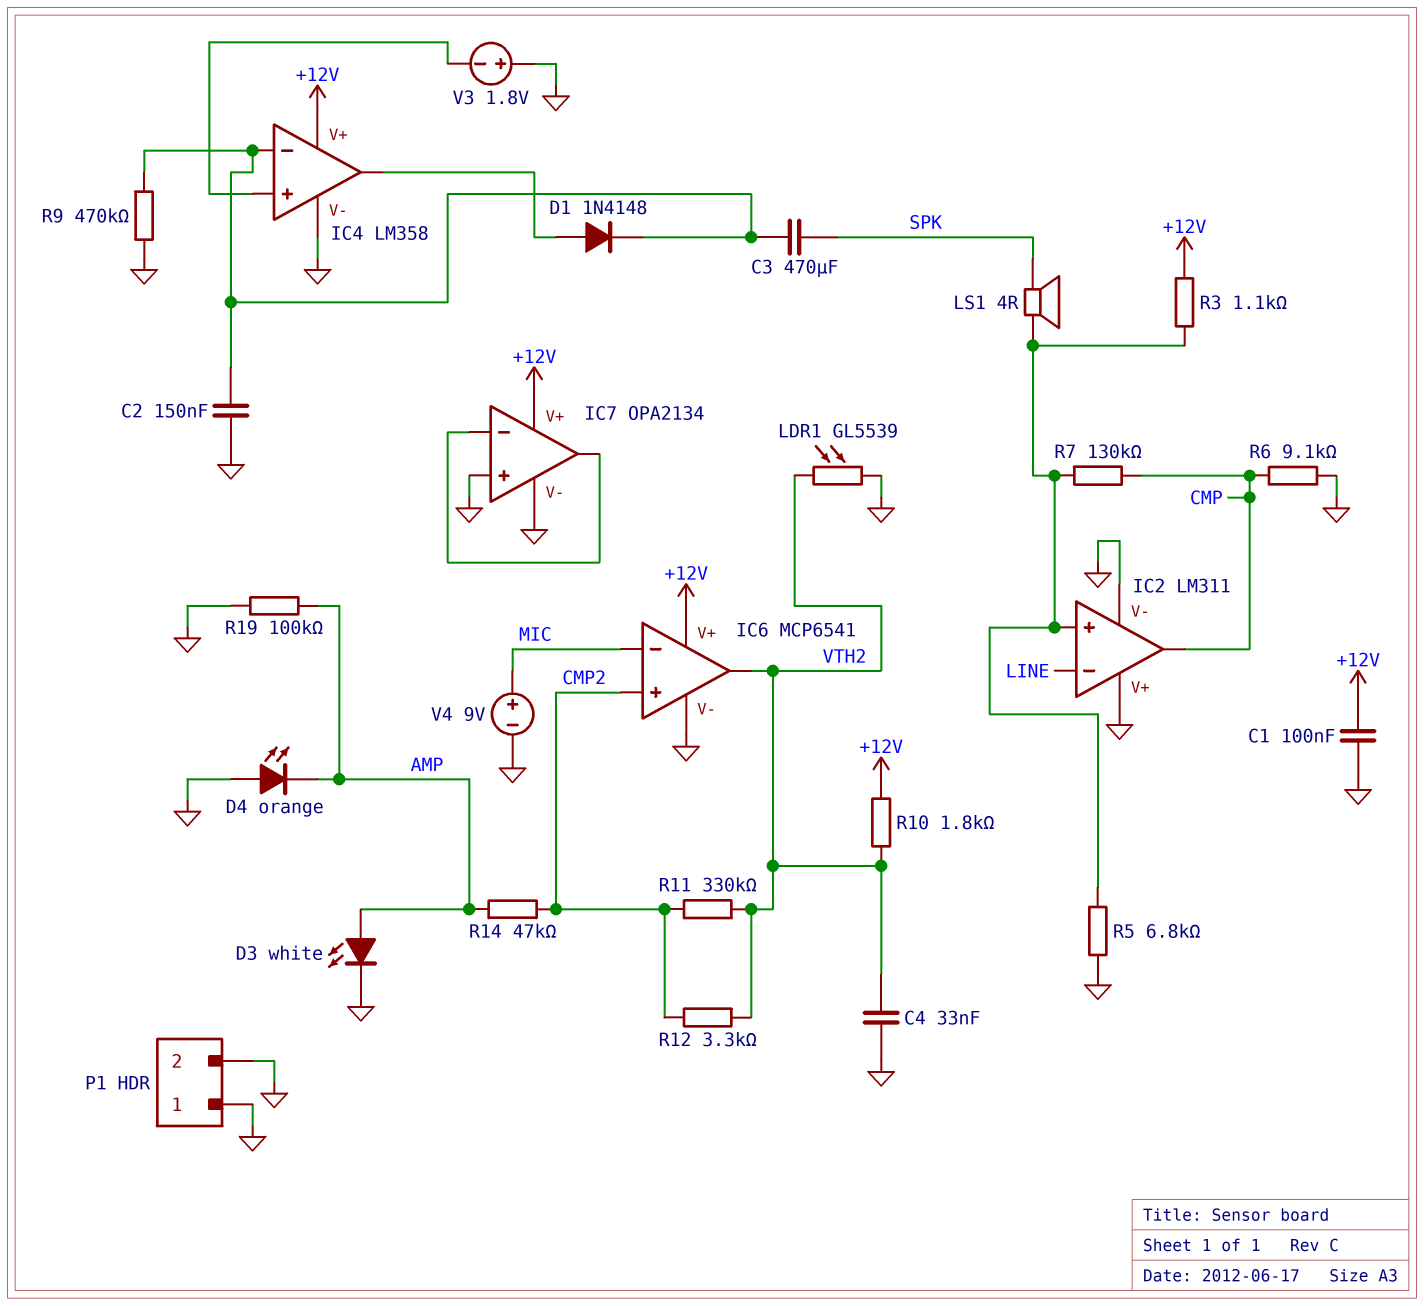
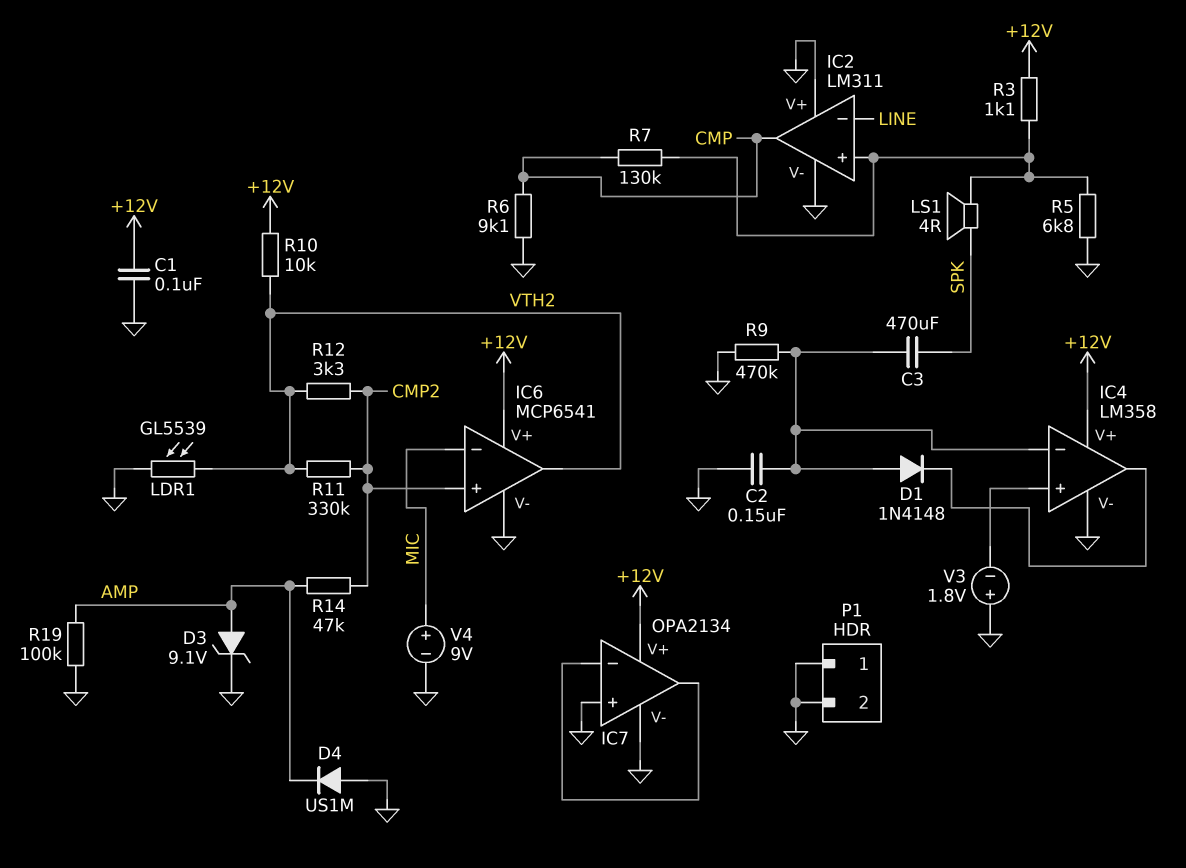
C4: 33nF (GND, VTH2) -> none
D1: diode 1N4148 (A IC4/out, K IC4/in-) -> diode 1N4148 (A IC4/in-, K IC4/out)
D3: LED white (A AMP, K GND) -> zener 9.1V (A AMP, K GND)
D4: LED orange (A GND, K AMP) -> diode US1M (A GND, K AMP)
R10: 1.8k (+12V, VTH2) -> 10k (+12V, VTH2)

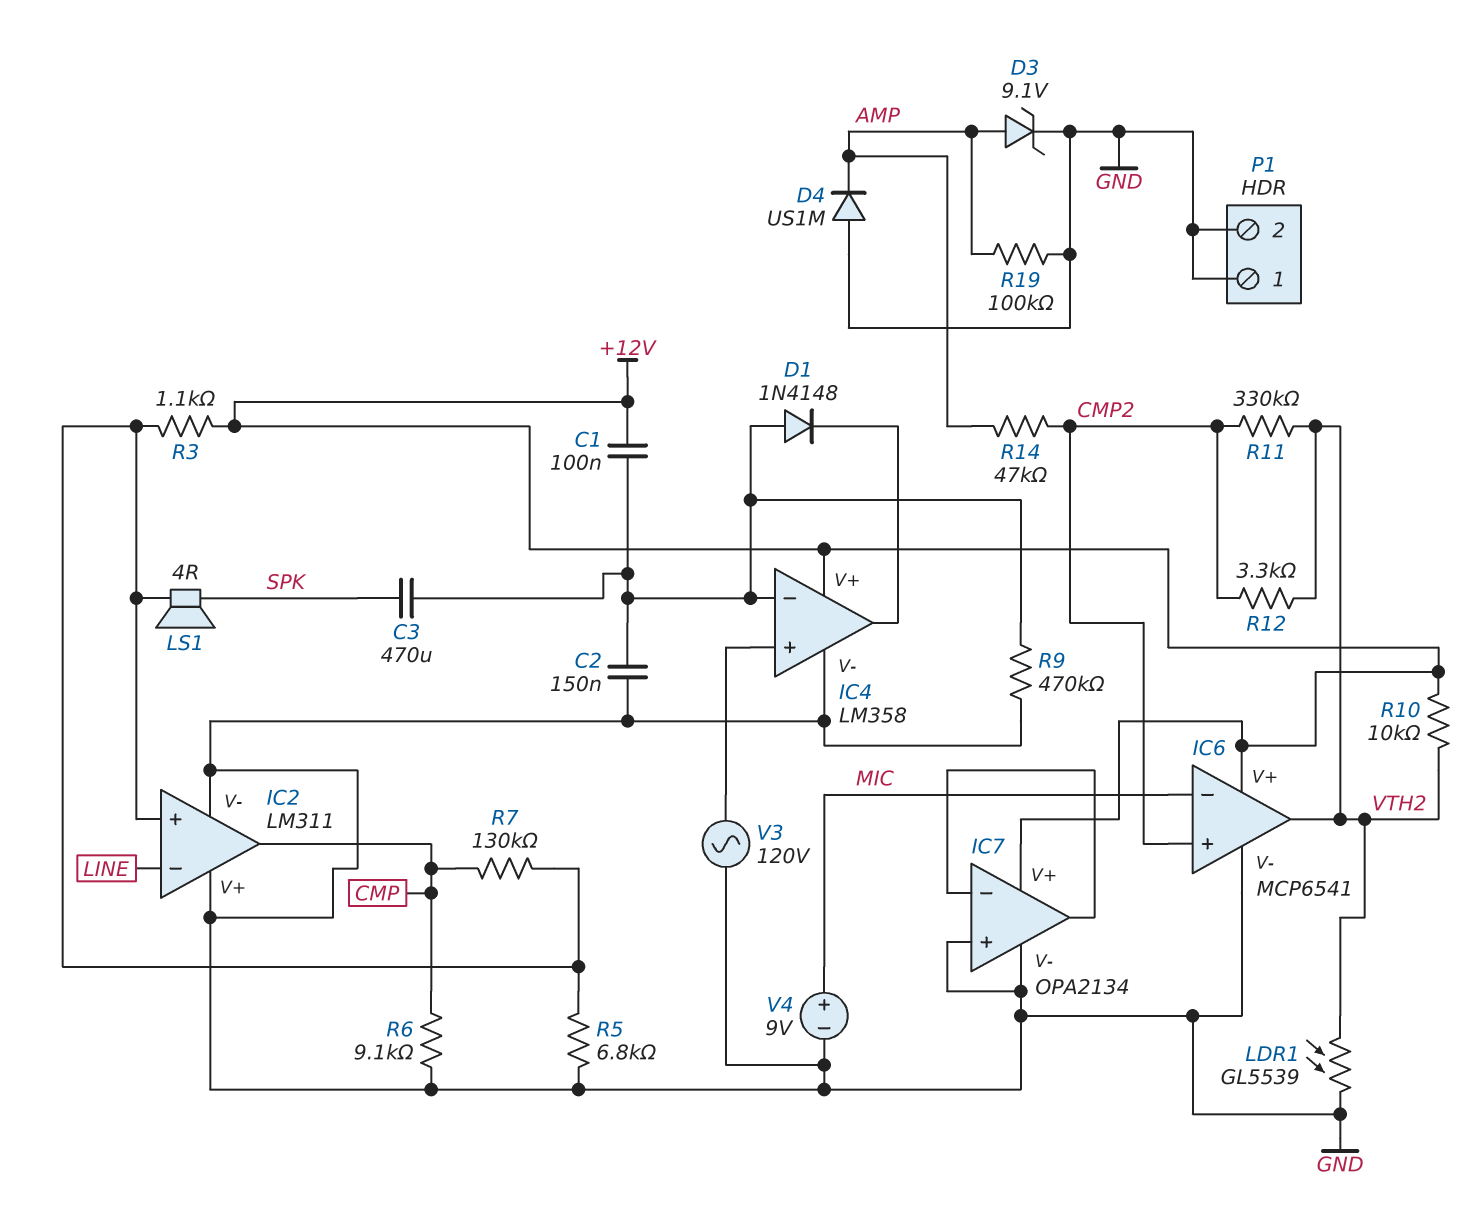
C1: 100nF (+12V, GND) -> 100nF (+12V, IC4/in-)
V3: 1.8V (plus GND, minus IC4/in+) -> AC 120V (GND, IC4/in+)

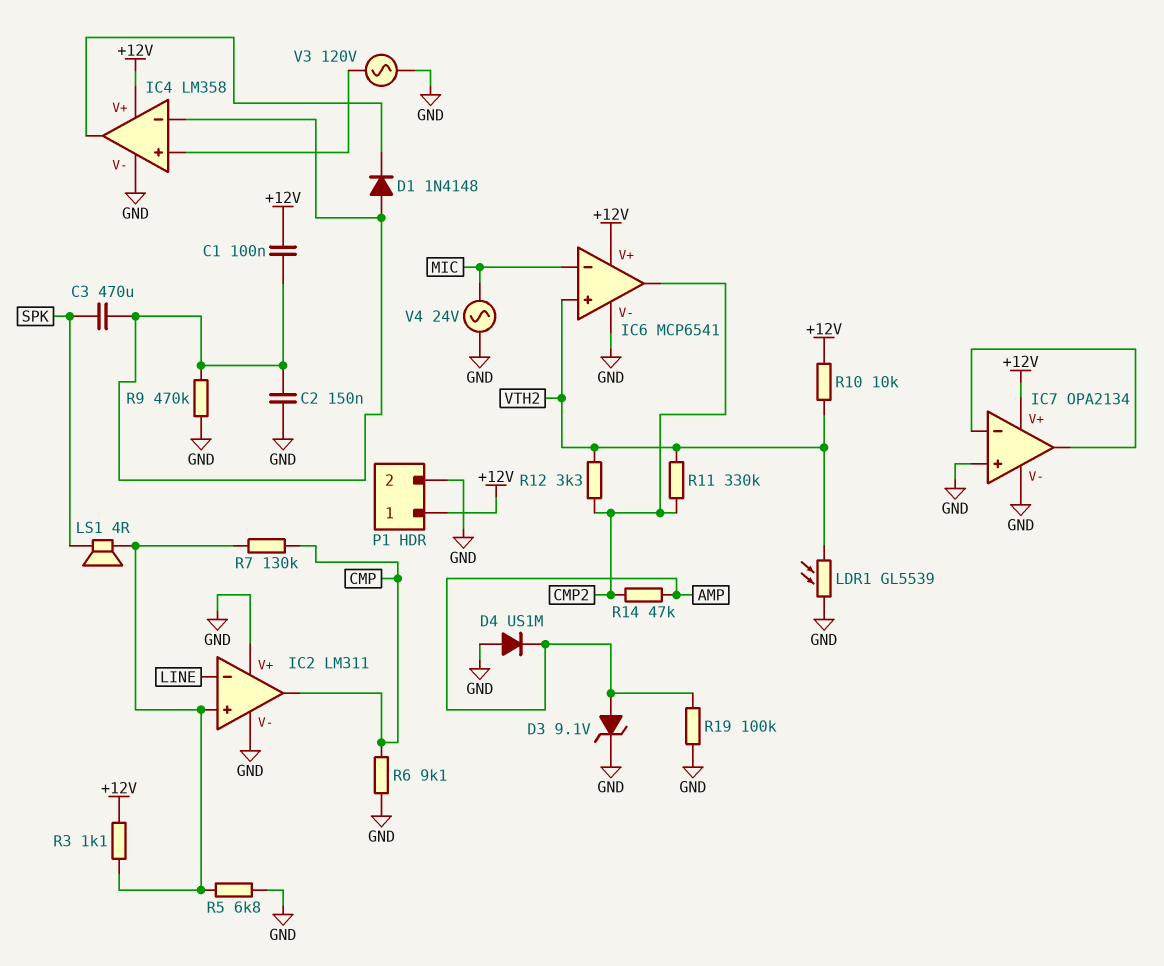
IC6 pin in+: CMP2 -> VTH2
IC6 pin out: VTH2 -> CMP2
P1 pin 1: GND -> +12V
V4: 9V (plus MIC, minus GND) -> AC 24V (GND, MIC)

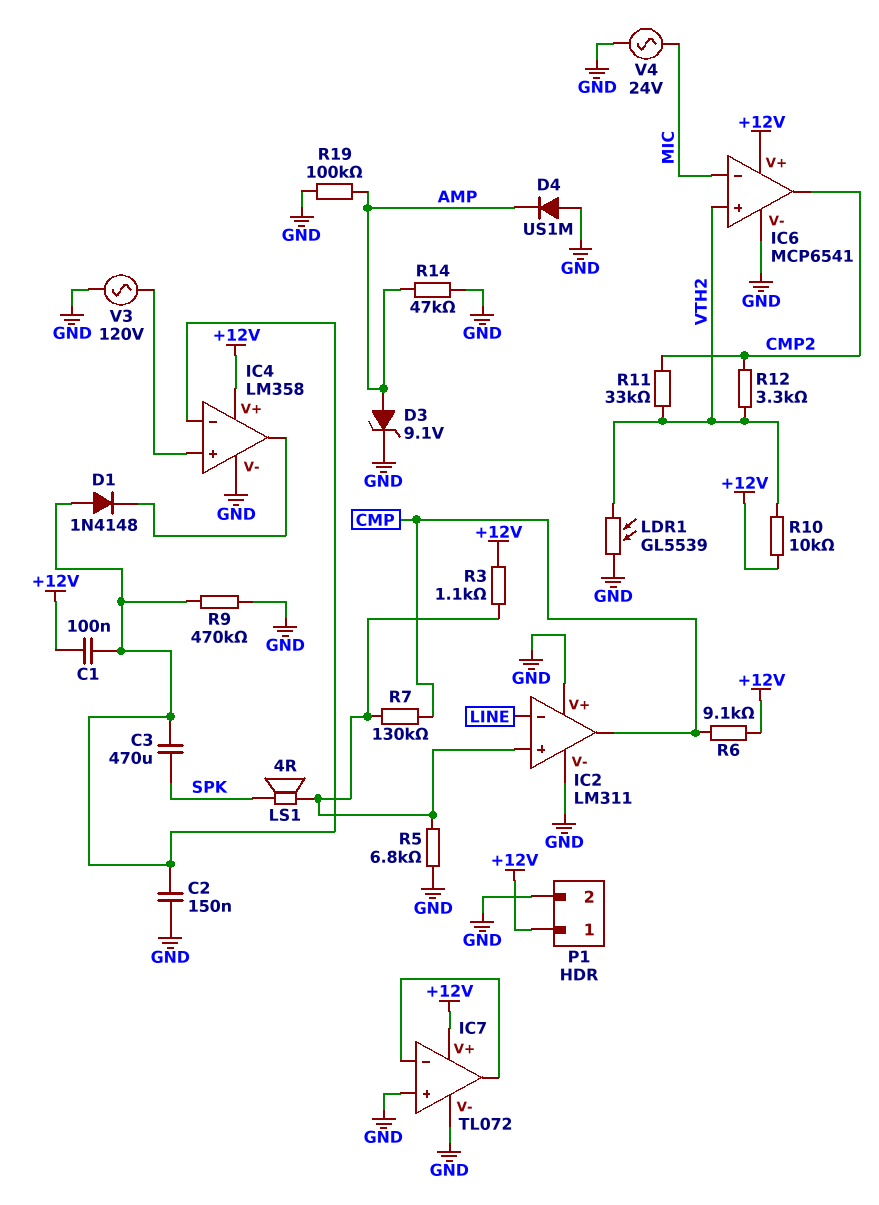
IC7: OPA2134 -> TL072
R6: 9.1k (CMP, GND) -> 9.1k (+12V, CMP)
R11: 330k (CMP2, VTH2) -> 33k (CMP2, VTH2)
R14: 47k (AMP, CMP2) -> 47k (AMP, GND)

